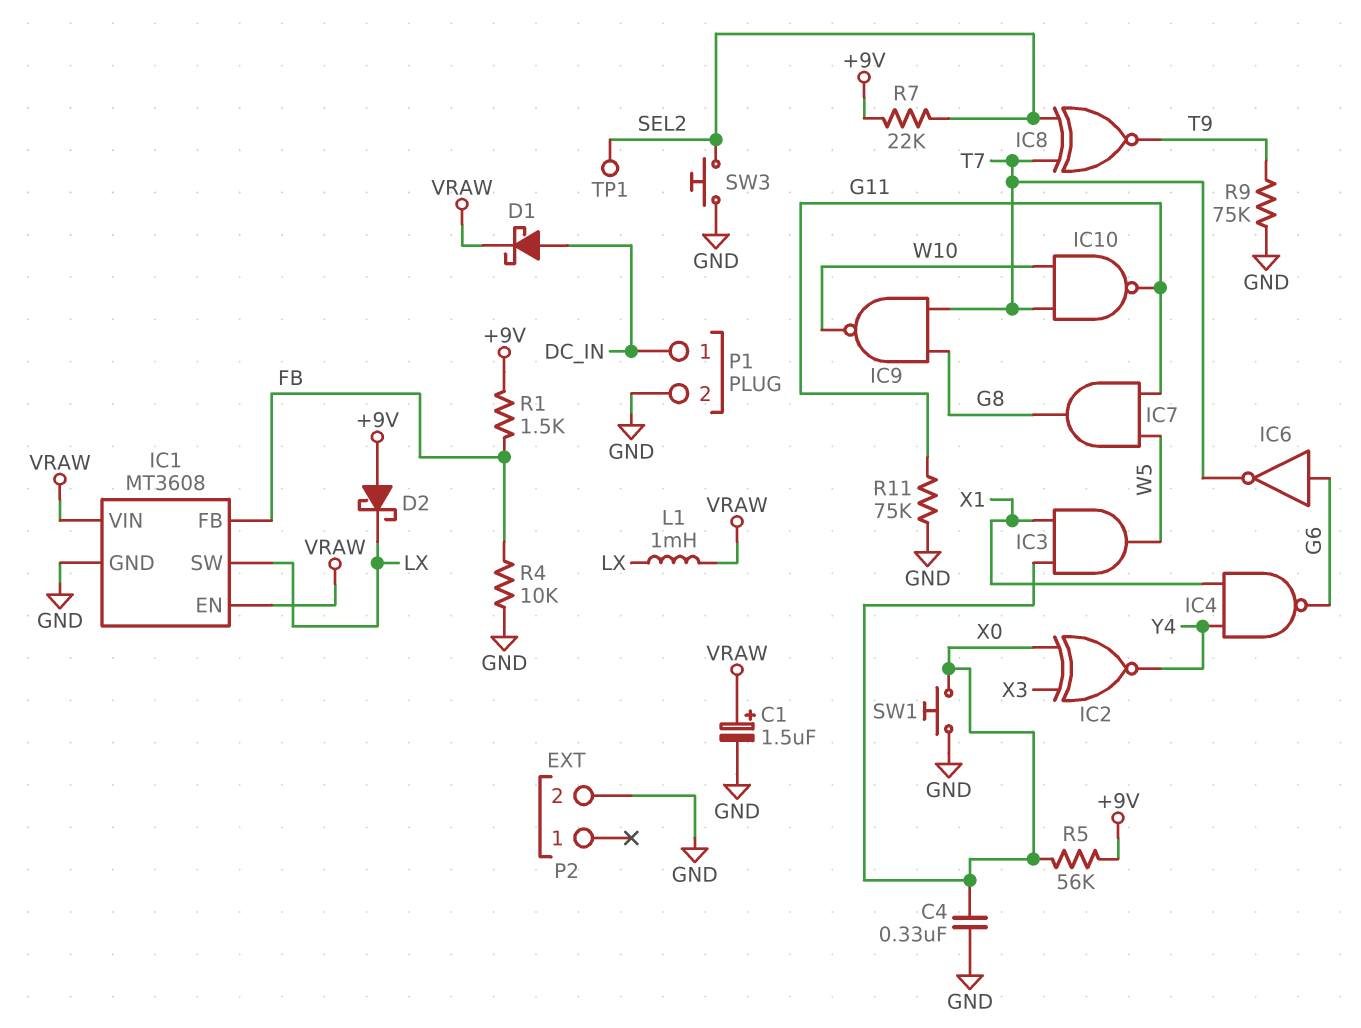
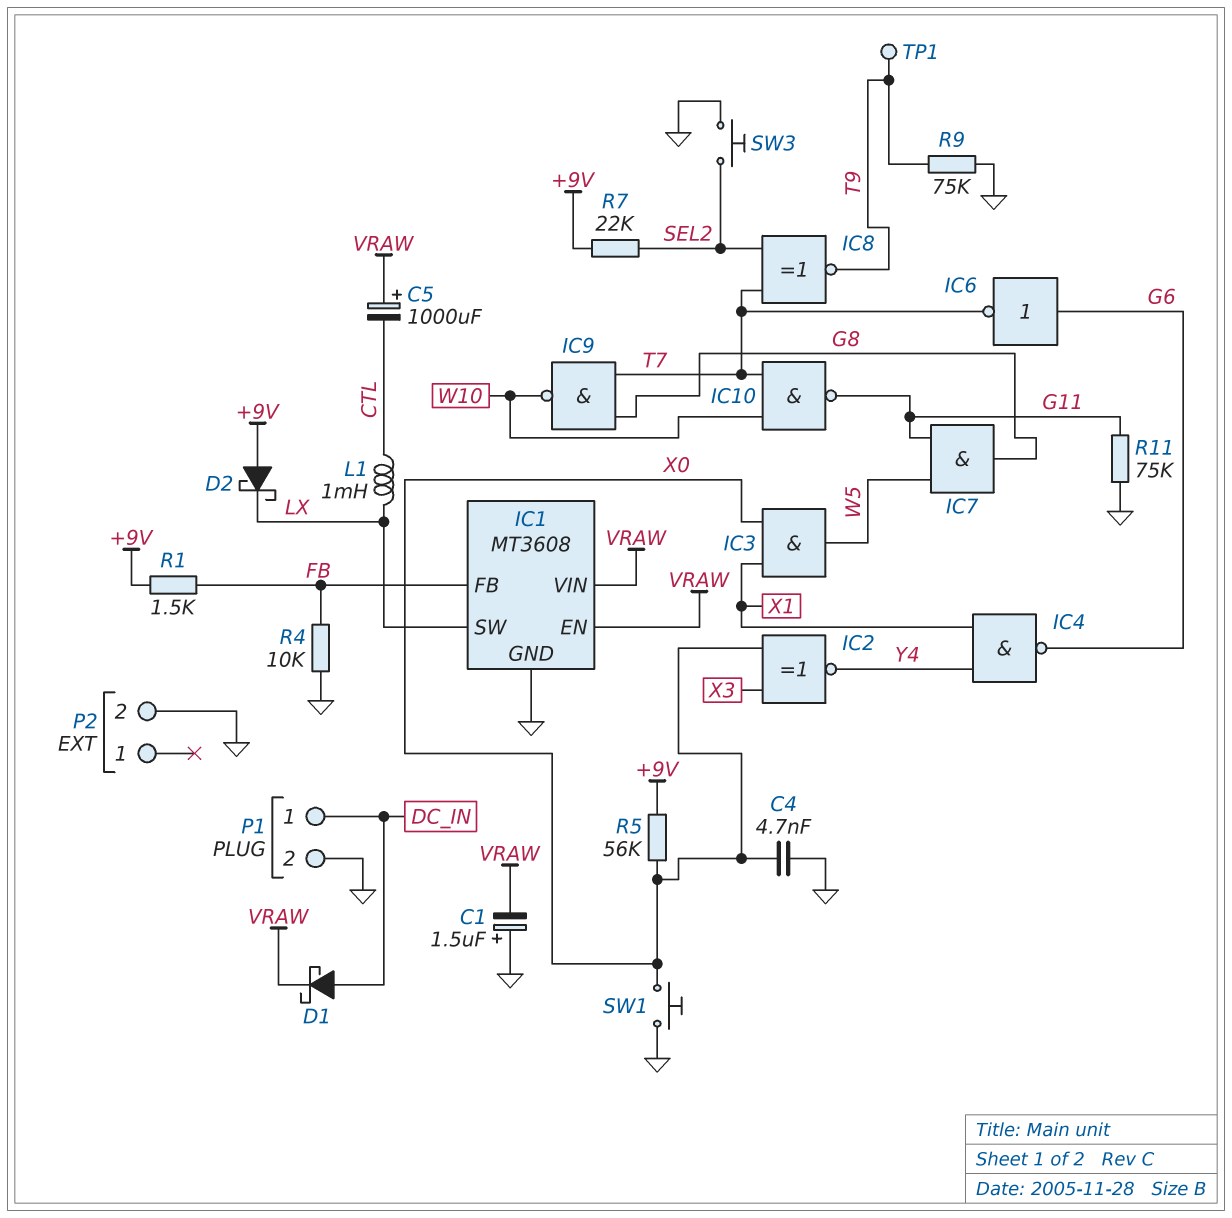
C1: 1.5uF (plus VRAW, minus GND) -> 1.5uF (plus GND, minus VRAW)
C4: 330nF (GND, X0) -> 4.7nF (GND, X0)
C5: none -> 1000uF (plus VRAW, minus CTL)
L1: 1mH (LX, VRAW) -> 1mH (CTL, LX)
TP1: test point (SEL2) -> test point (T9)

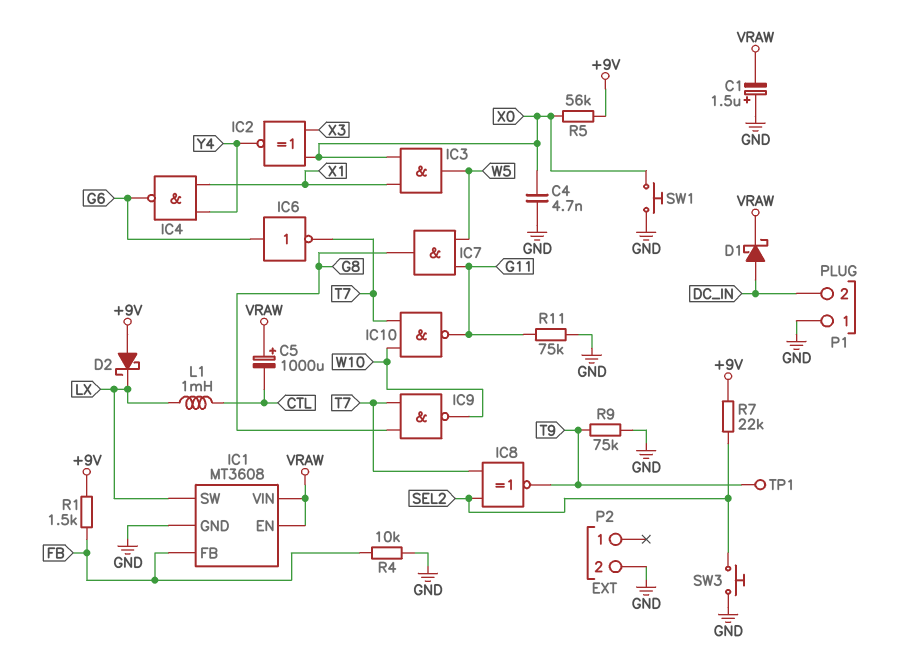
P1 pin 1: DC_IN -> GND
P1 pin 2: GND -> DC_IN

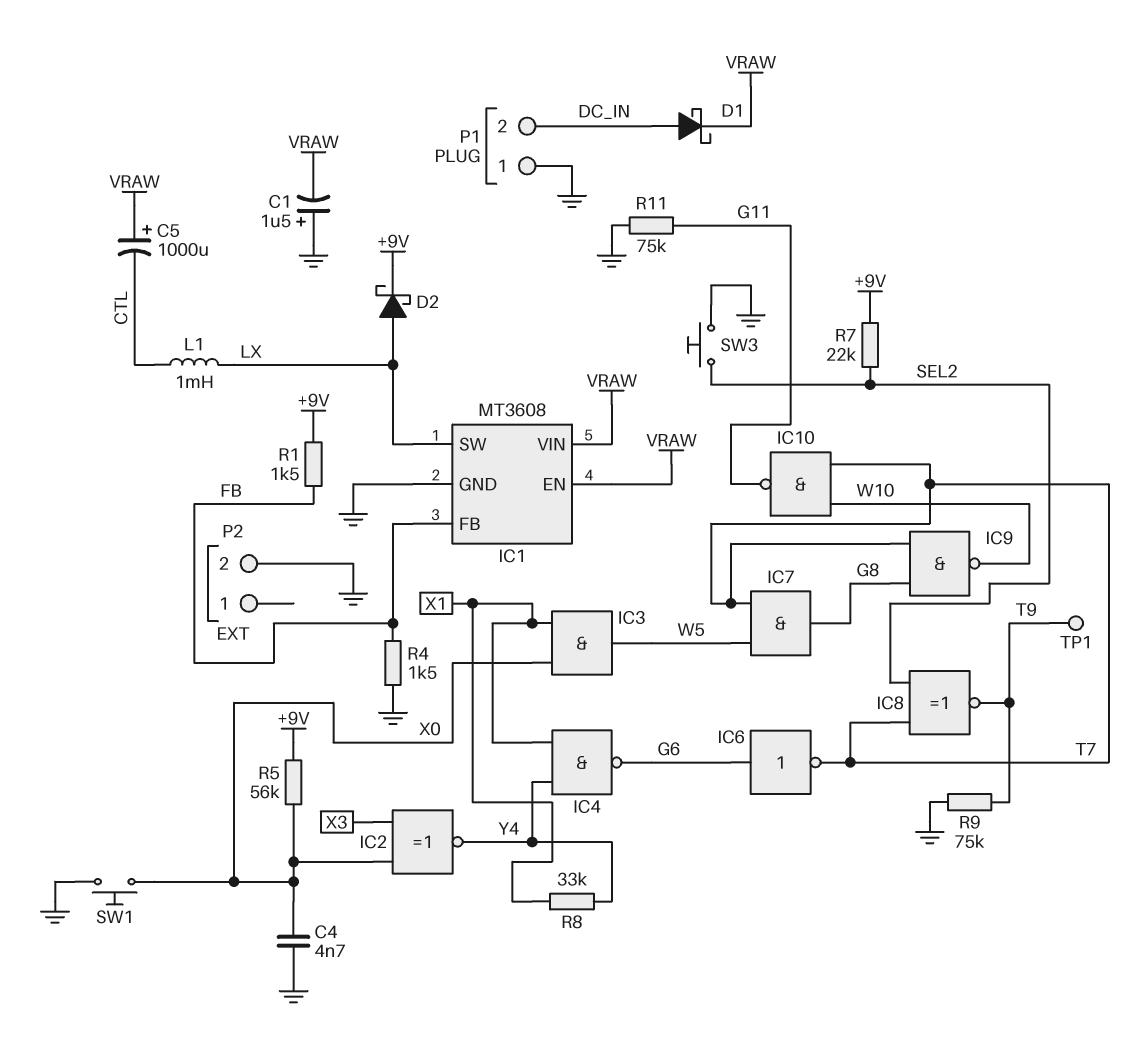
D2: schottky (A +9V, K LX) -> schottky (A LX, K +9V)
IC7: AND (in G11, in W5, out G8) -> AND (in T7, in W5, out G8)
R4: 10k (FB, GND) -> 1.5k (FB, GND)
R8: none -> 33k (X1, Y4)

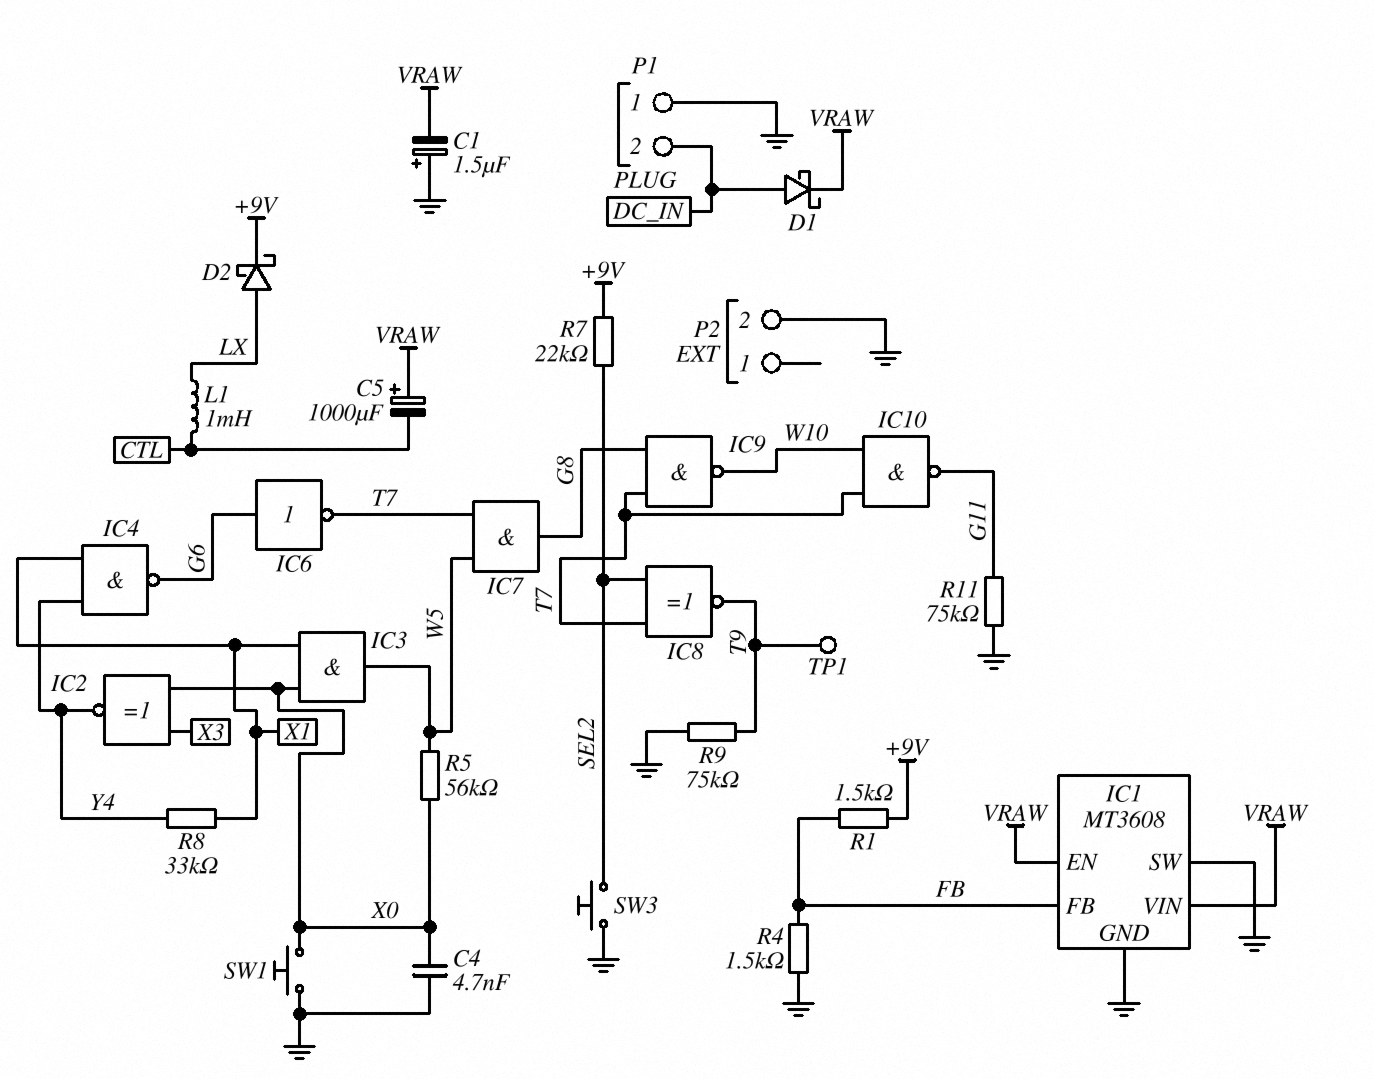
IC1 pin SW: LX -> GND
R5: 56k (+9V, X0) -> 56k (W5, X0)

